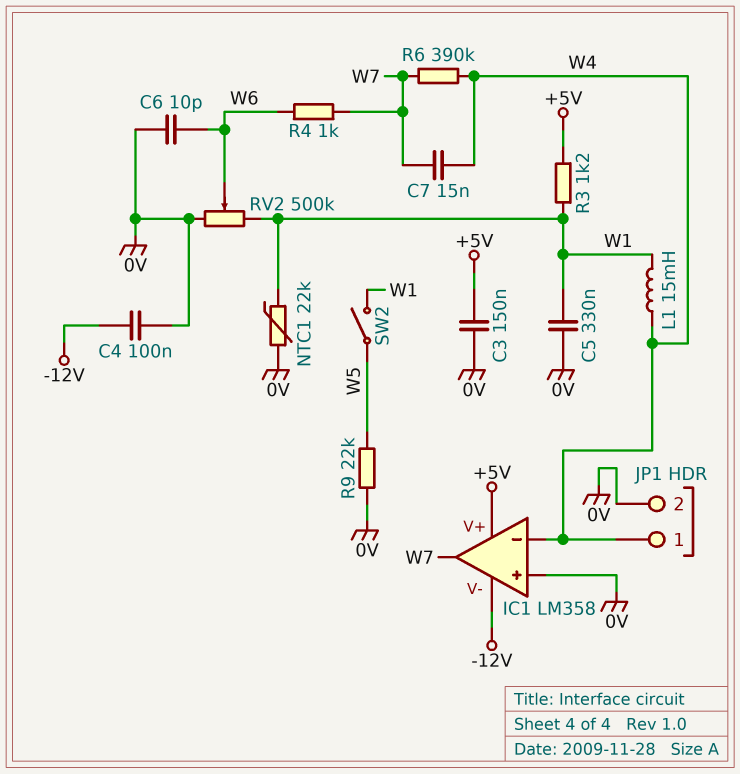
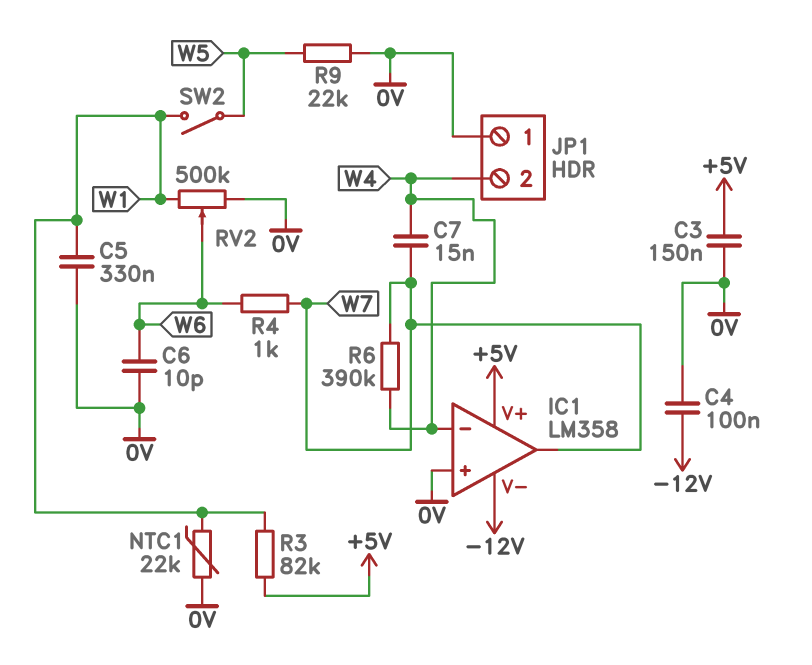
JP1 pin 1: W4 -> 0V
JP1 pin 2: 0V -> W4
L1: 15mH (W1, W4) -> none
R3: 1.2k (+5V, W1) -> 82k (+5V, W1)

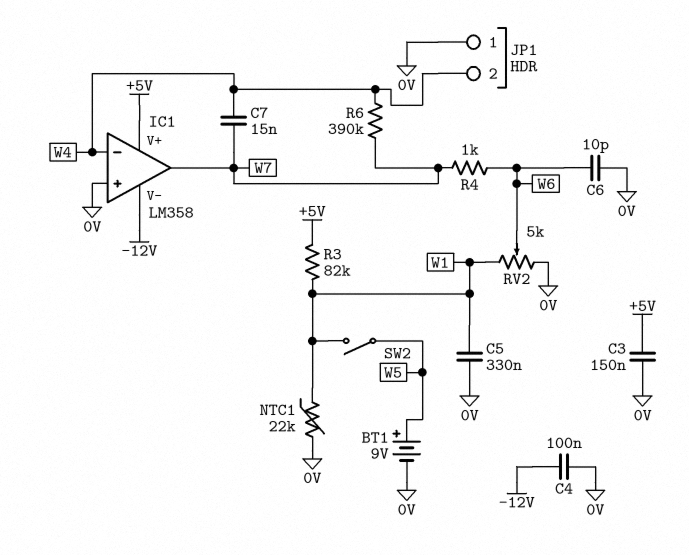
BT1: none -> 9V (plus W5, minus 0V)
R9: 22k (0V, W5) -> none
RV2: 500k (0V, W1, wiper W6) -> 5k (0V, W1, wiper W6)

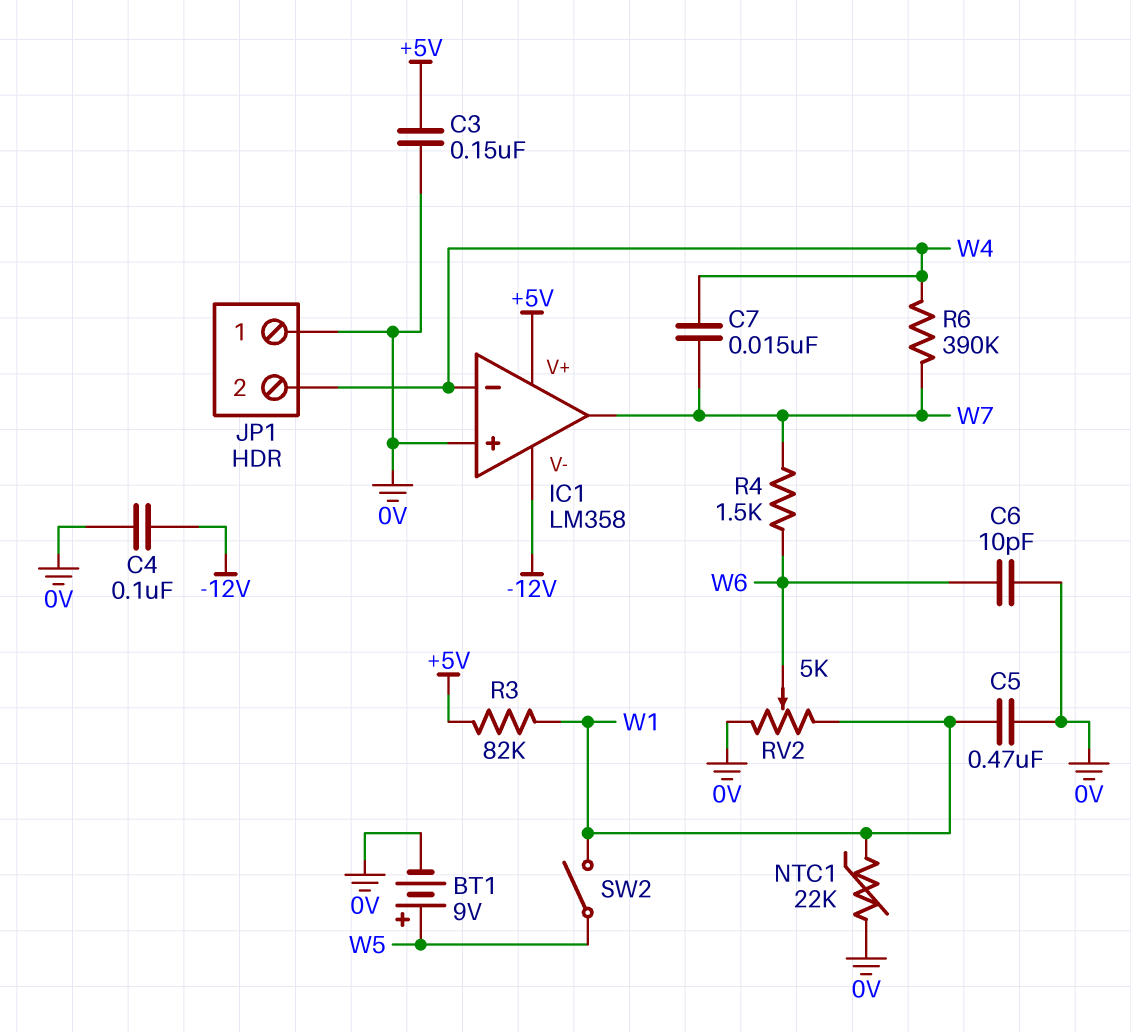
C5: 330nF (0V, W1) -> 470nF (0V, W1)
R4: 1k (W6, W7) -> 1.5k (W6, W7)

